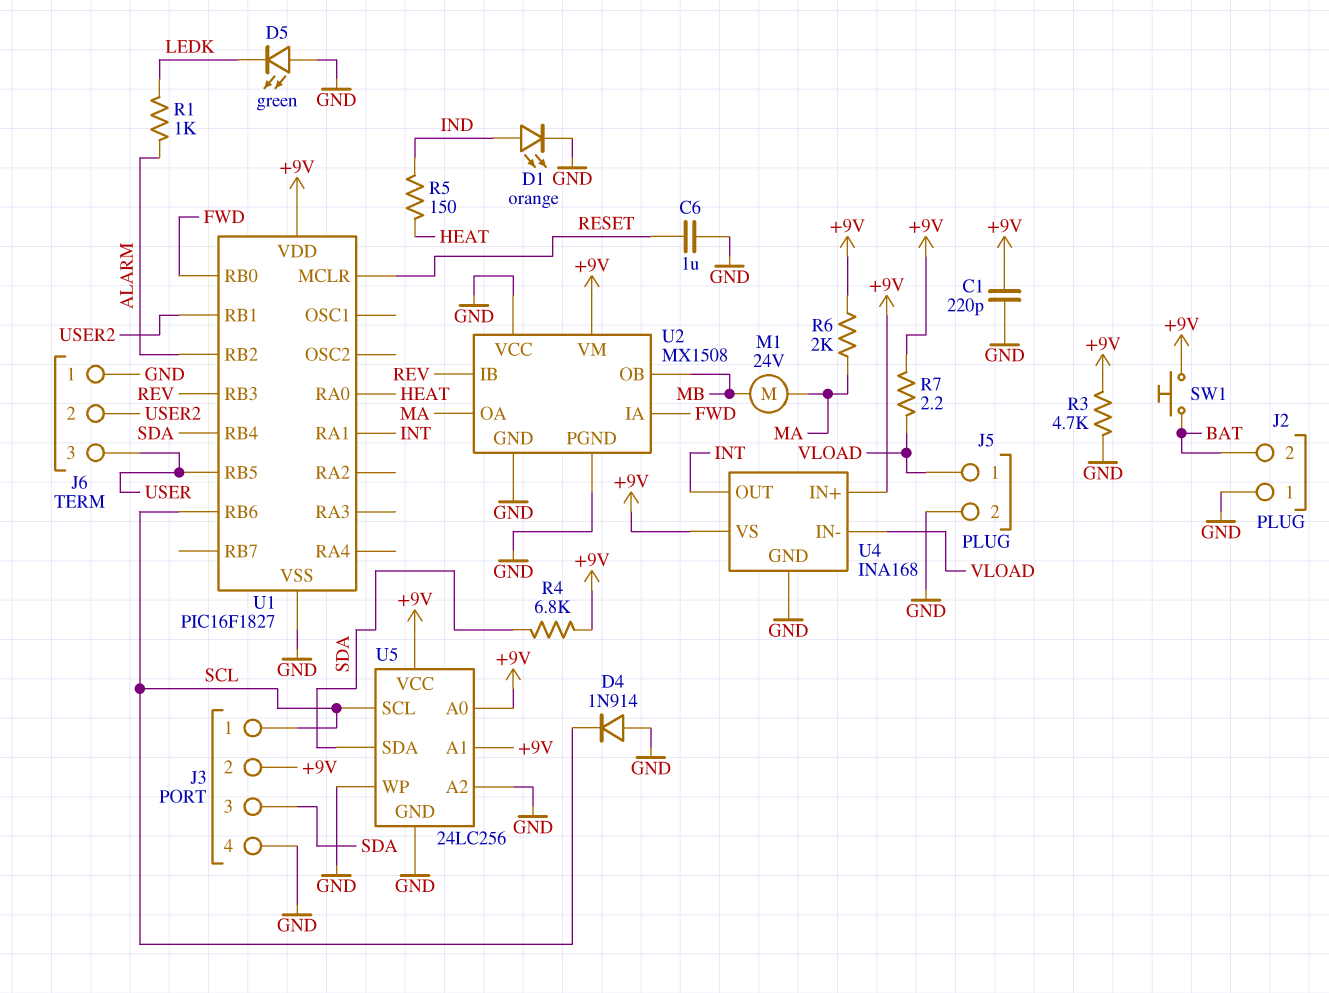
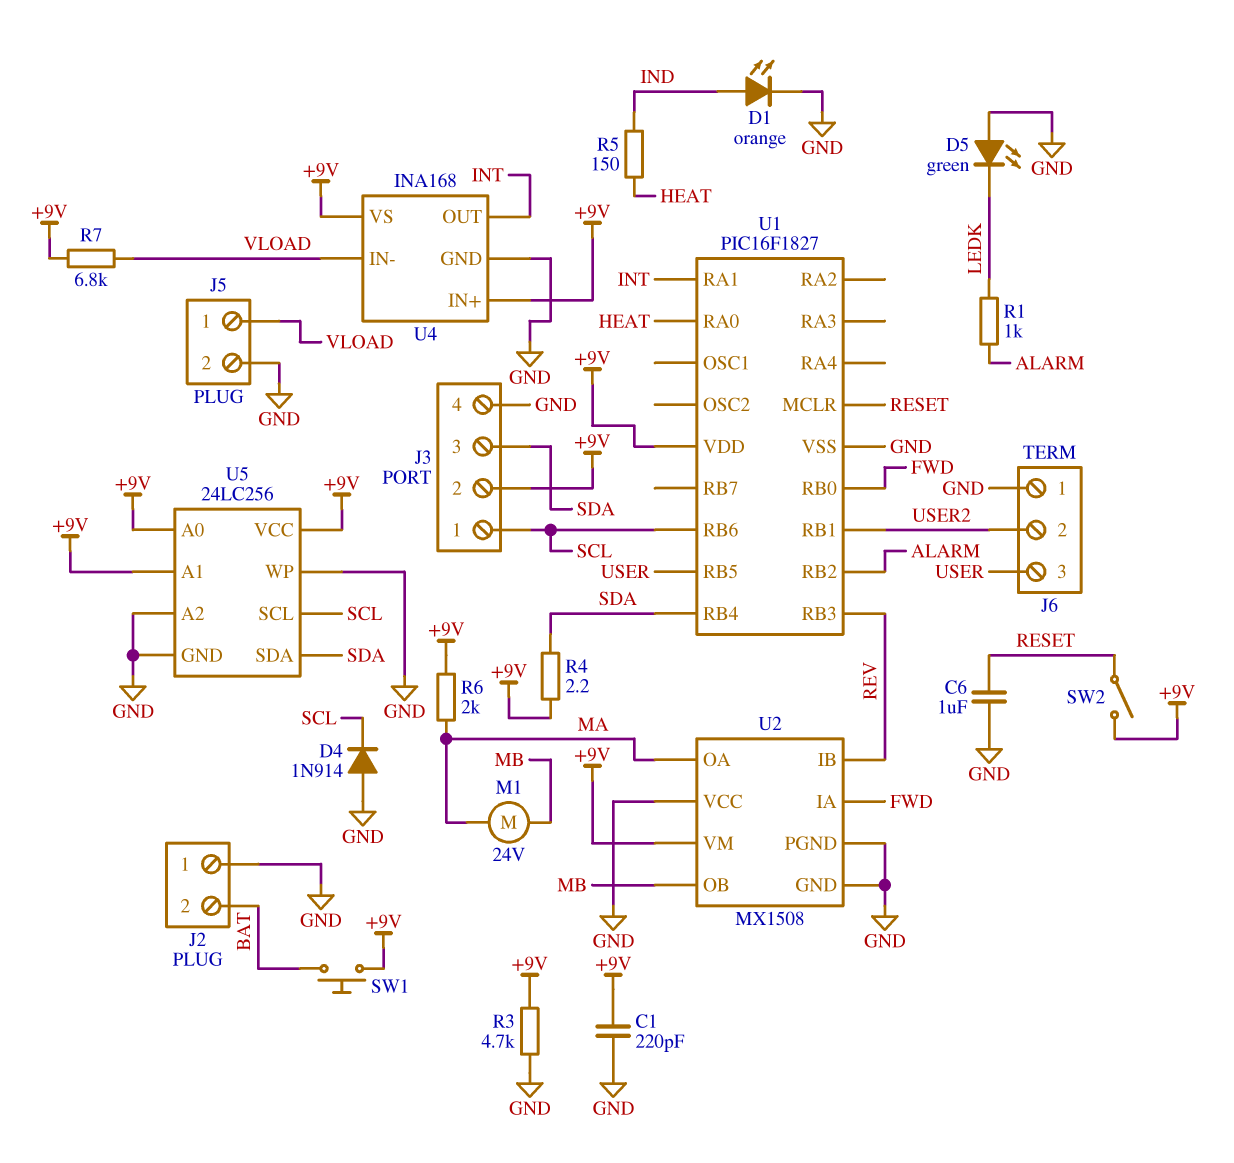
R4: 6.8k (+9V, SDA) -> 2.2 (+9V, SDA)
R7: 2.2 (+9V, VLOAD) -> 6.8k (+9V, VLOAD)
SW2: none -> switch (+9V, RESET)

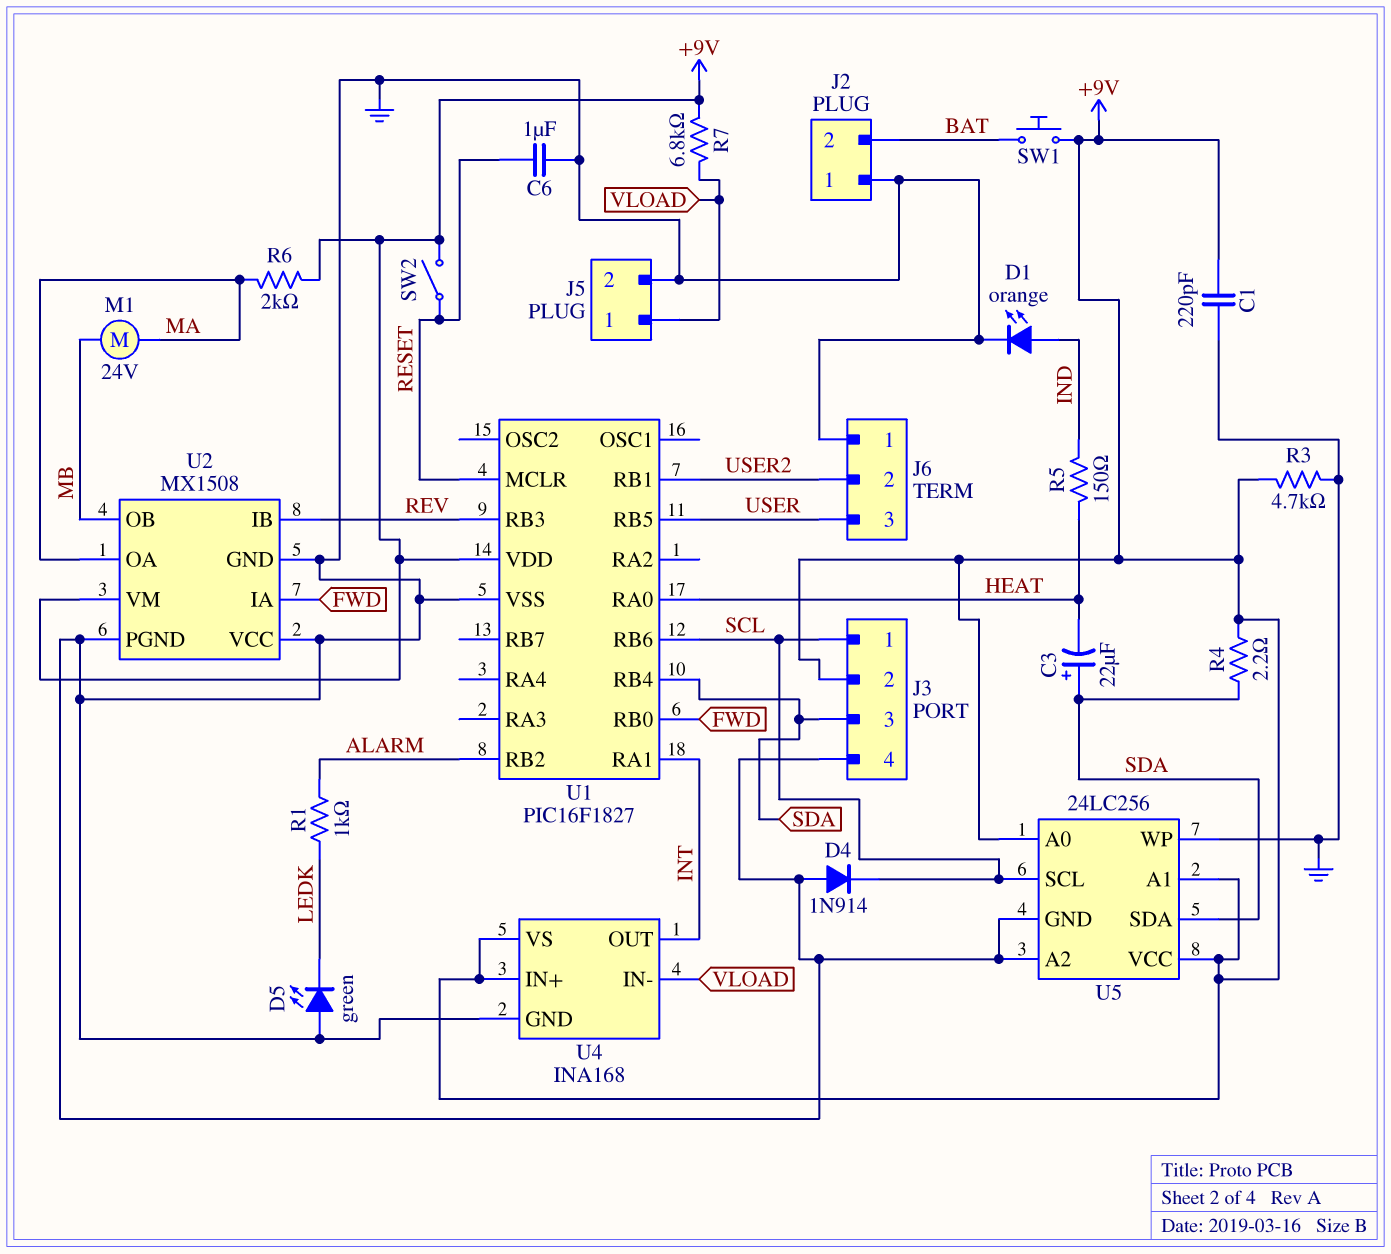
C3: none -> 22uF (plus SDA, minus HEAT)

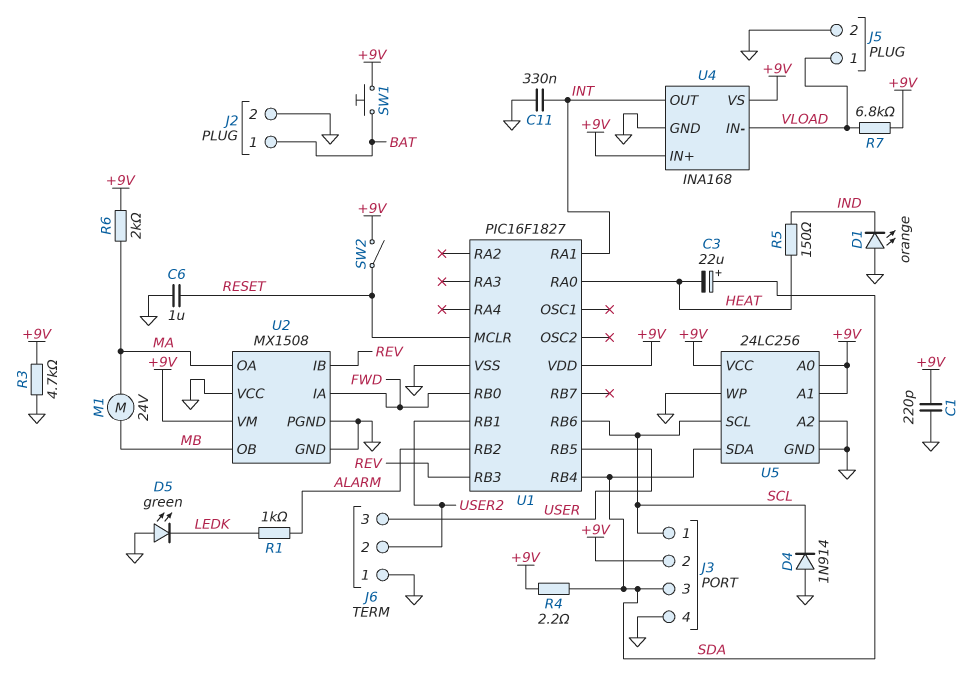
C11: none -> 330nF (GND, INT)
D1: LED orange (A IND, K GND) -> LED orange (A GND, K IND)
J2 pin 1: GND -> BAT
J2 pin 2: BAT -> GND

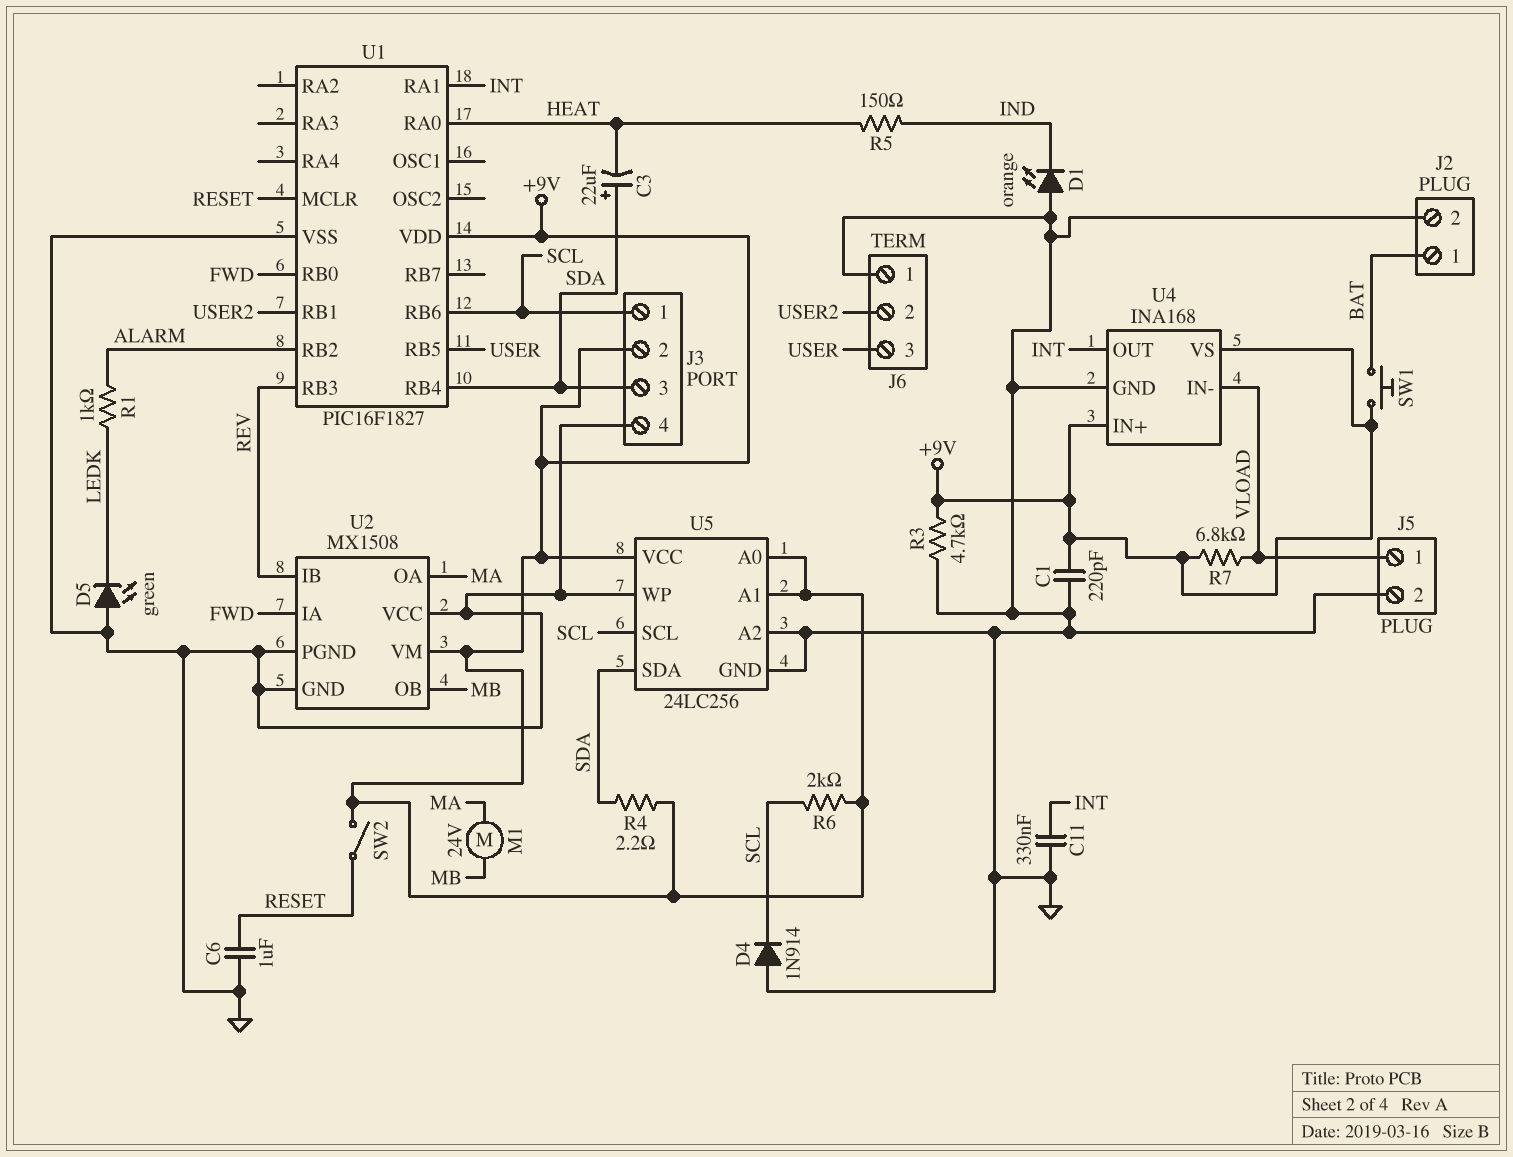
R6: 2k (+9V, MA) -> 2k (+9V, SCL)

